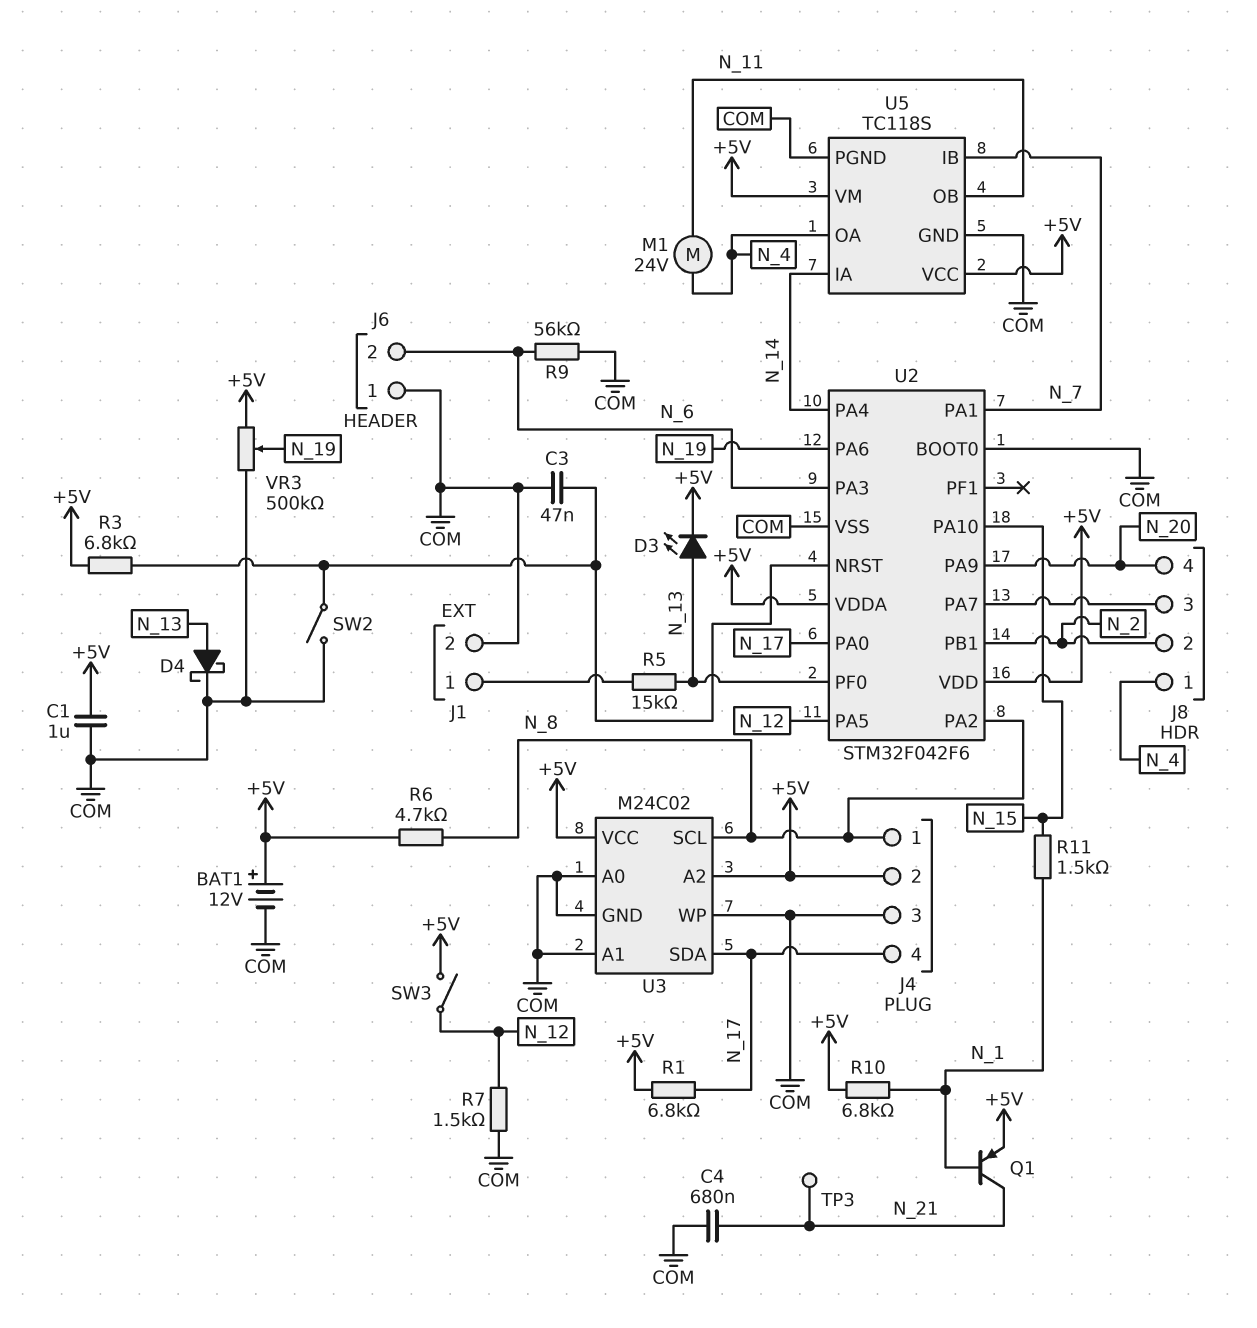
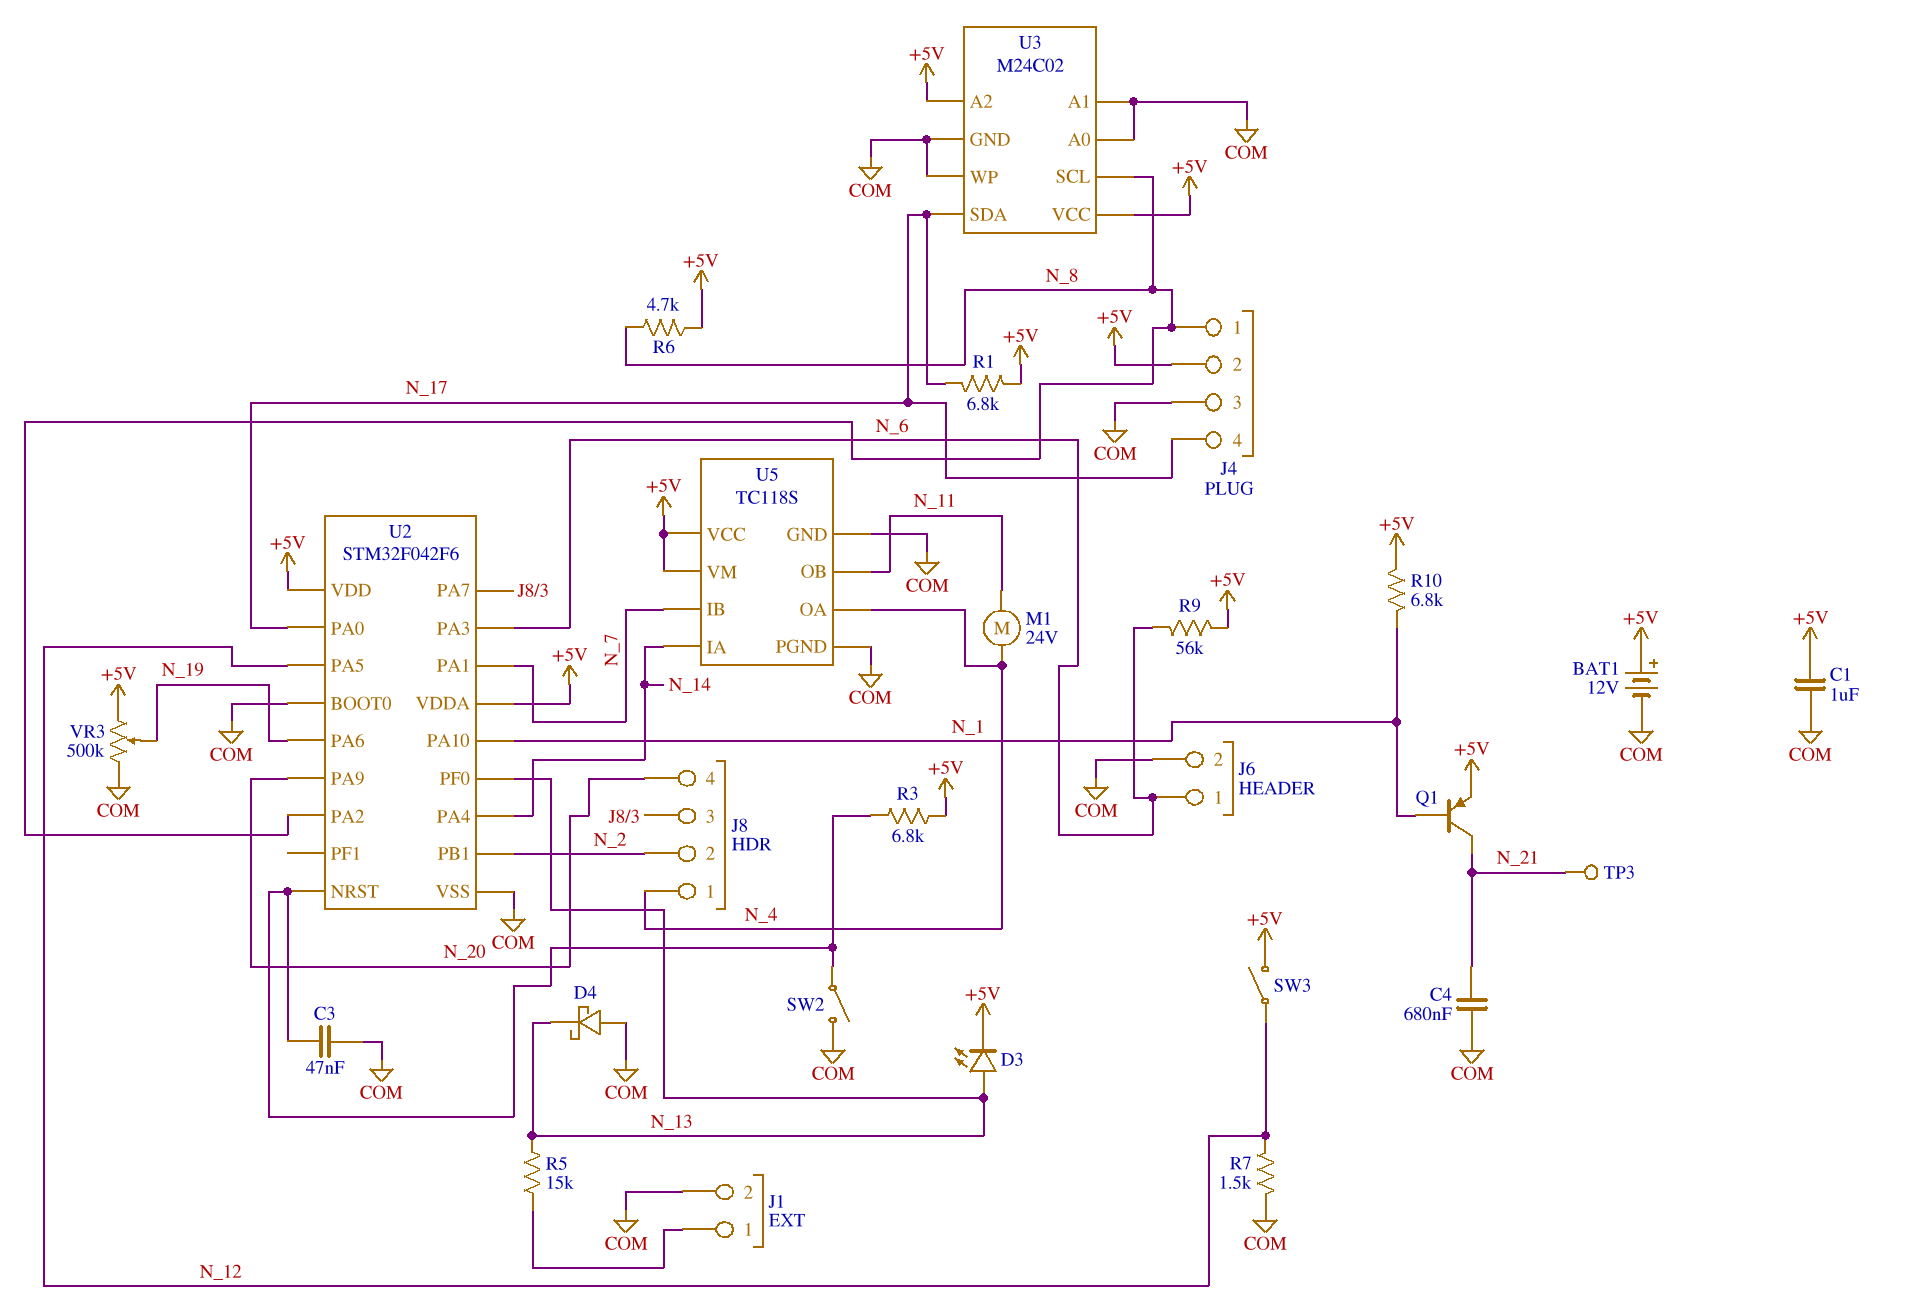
D4: schottky (A N_13, K COM) -> schottky (A COM, K N_13)
J6 pin 1: COM -> N_6
J6 pin 2: N_6 -> COM
R9: 56k (COM, N_6) -> 56k (+5V, N_6)
R11: 1.5k (N_1, N_15) -> none
U2 pin PA10: N_15 -> N_1

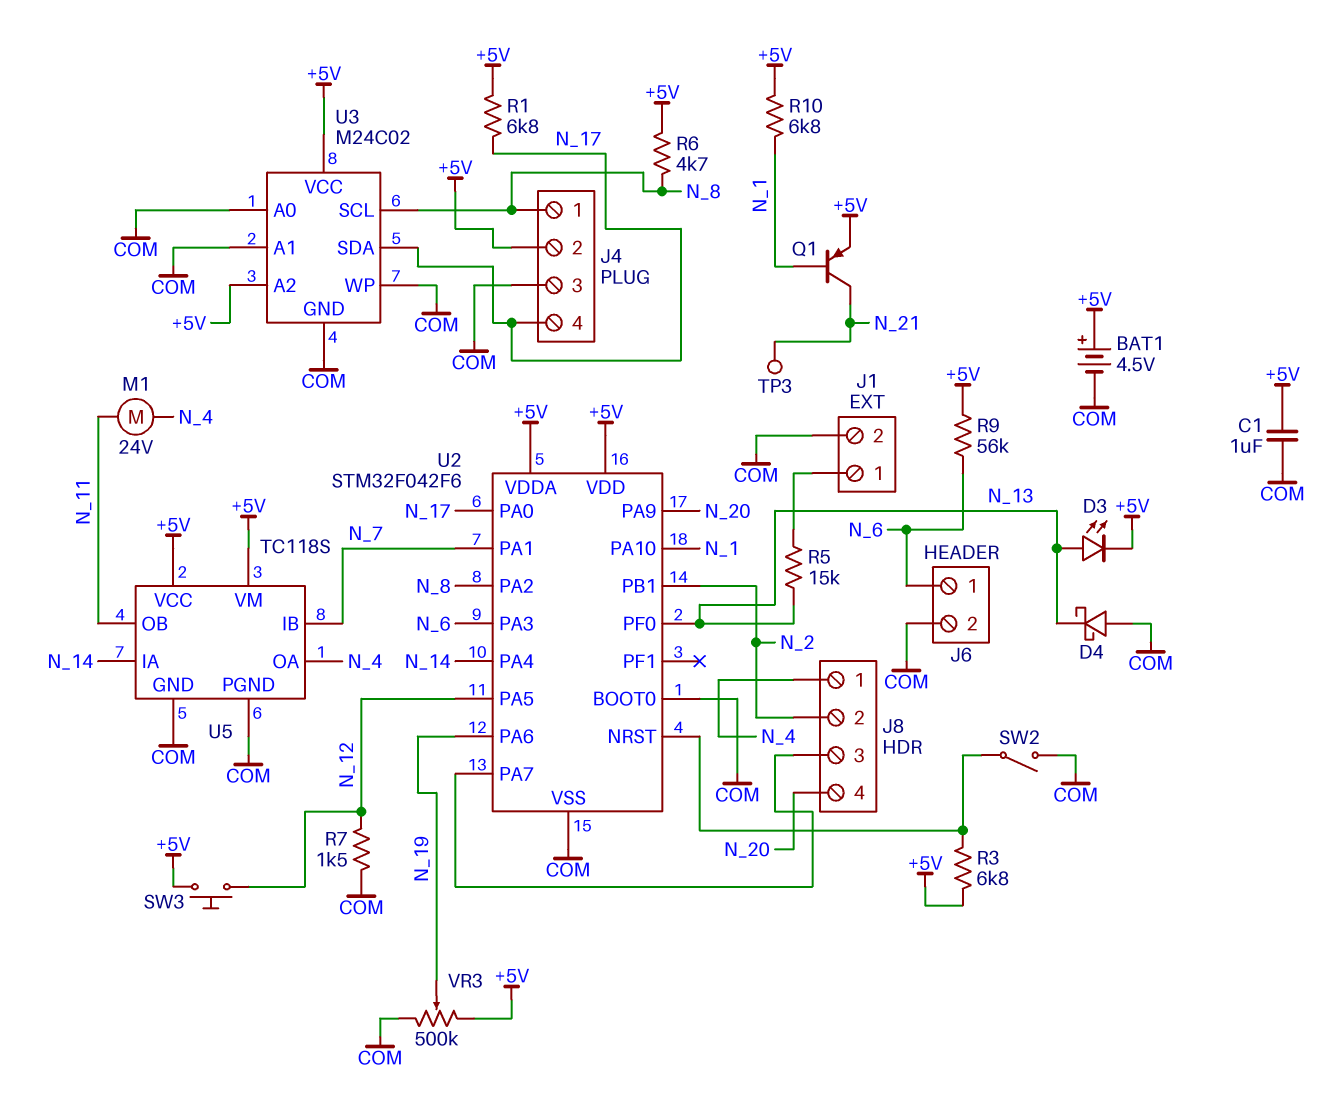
BAT1: 12V (plus +5V, minus COM) -> 4.5V (plus +5V, minus COM)
C3: 47nF (COM, U2/NRST) -> none
C4: 680nF (COM, N_21) -> none
SW3: switch (+5V, N_12) -> button (+5V, N_12)

